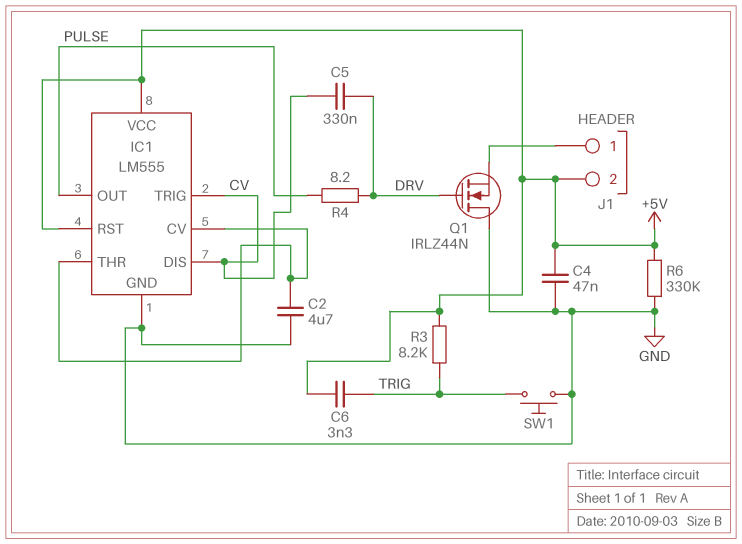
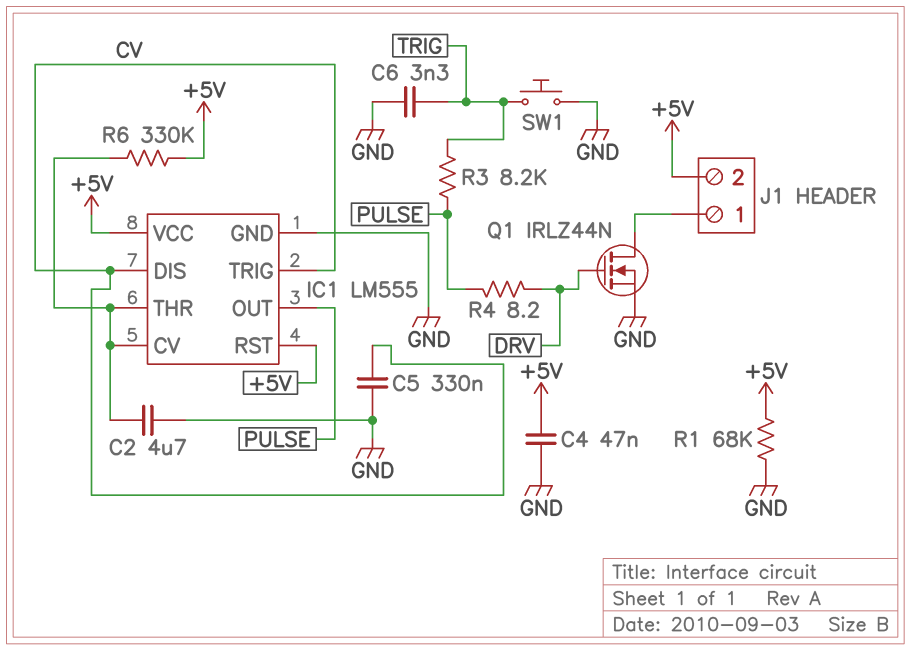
C5: 330nF (CV, DRV) -> 330nF (CV, GND)
C6: 3.3nF (+5V, TRIG) -> 3.3nF (GND, TRIG)
Q1: NMOS IRLZ44N (G DRV, D GND, S J1/1) -> NMOS IRLZ44N (G DRV, D J1/1, S GND)
R1: none -> 68k (+5V, GND)
R3: 8.2k (+5V, TRIG) -> 8.2k (PULSE, TRIG)
R6: 330k (+5V, GND) -> 330k (+5V, IC1/CV)

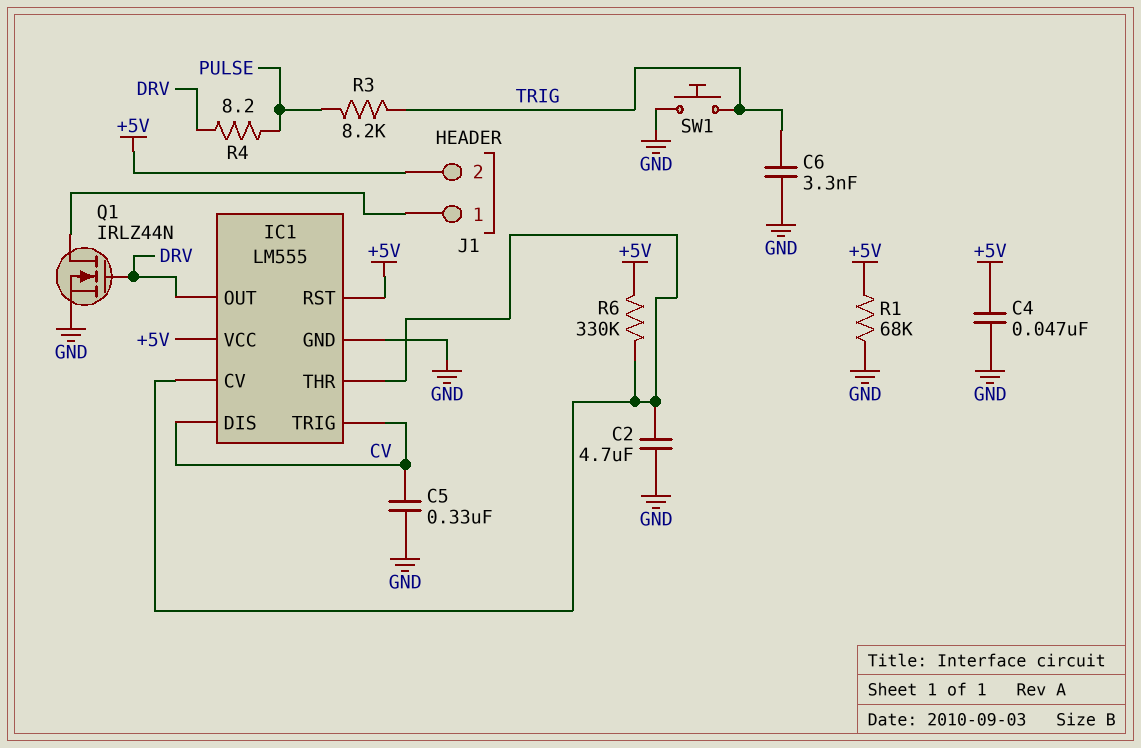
IC1 pin OUT: PULSE -> DRV

